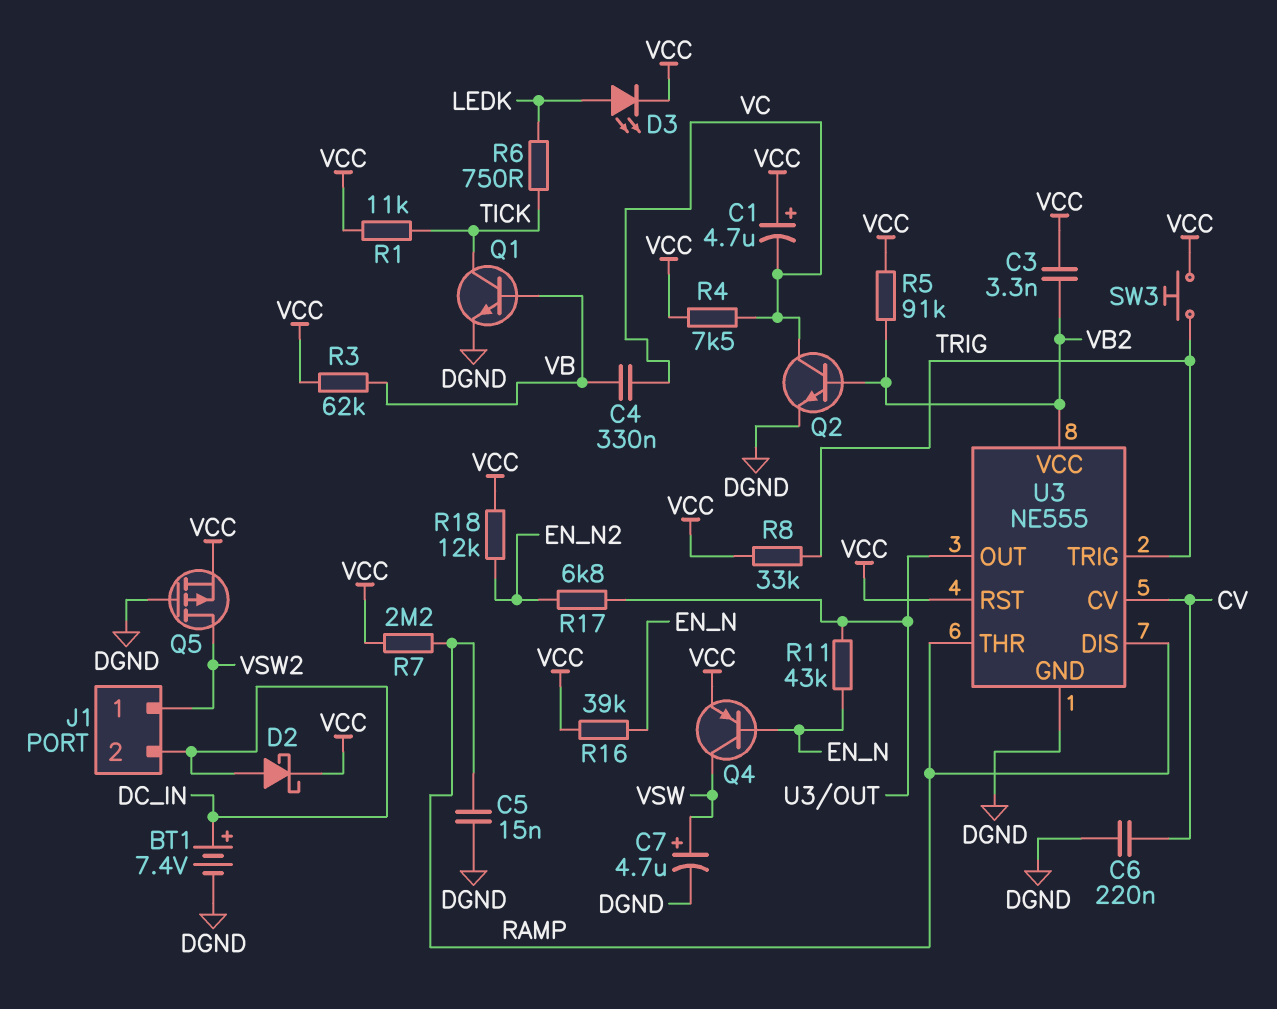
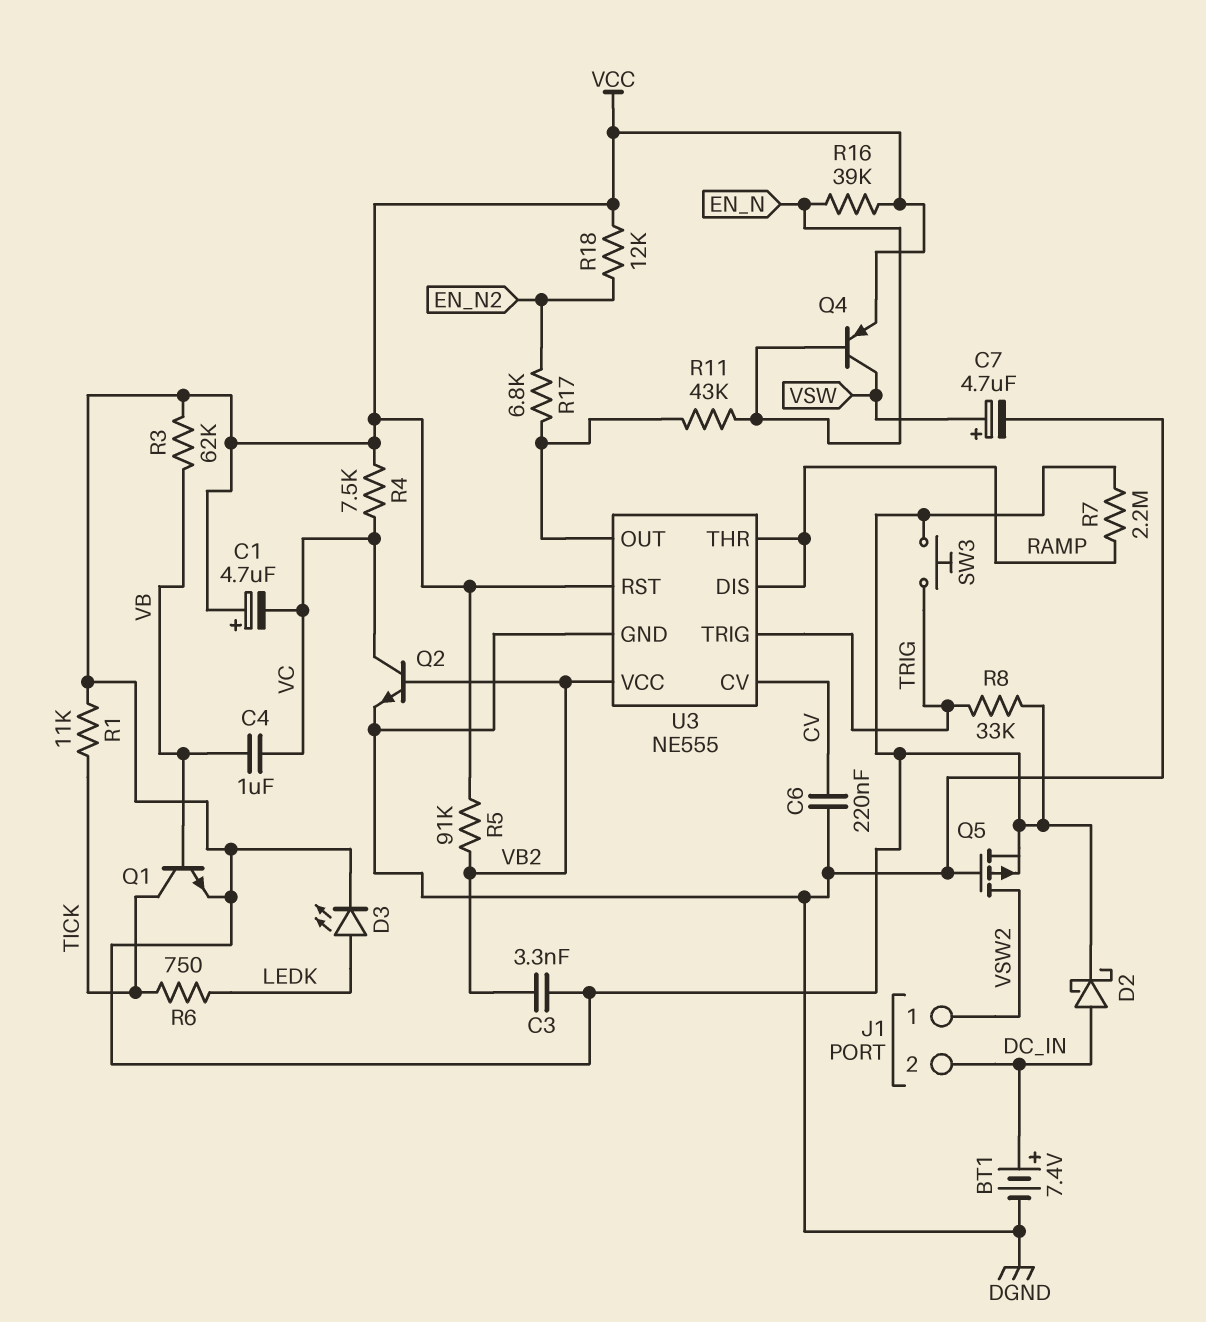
C4: 330nF (VB, VC) -> 1uF (VB, VC)
C5: 15nF (DGND, RAMP) -> none
Q1: NPN (B VB, C TICK, E DGND) -> NPN (B VB, C TICK, E VCC)

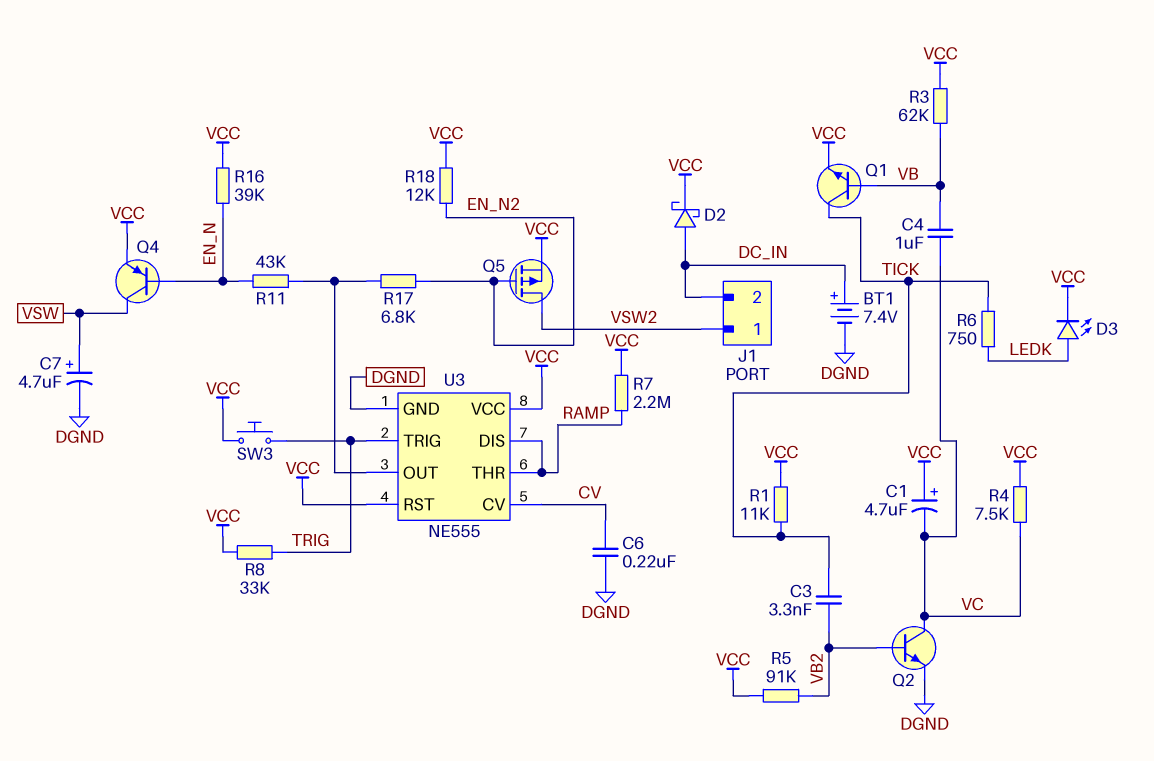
C3: 3.3nF (VB2, VCC) -> 3.3nF (TICK, VB2)
Q5: PMOS (G DGND, D VSW2, S VCC) -> PMOS (G EN_N2, D VSW2, S VCC)
U3 pin VCC: VB2 -> VCC

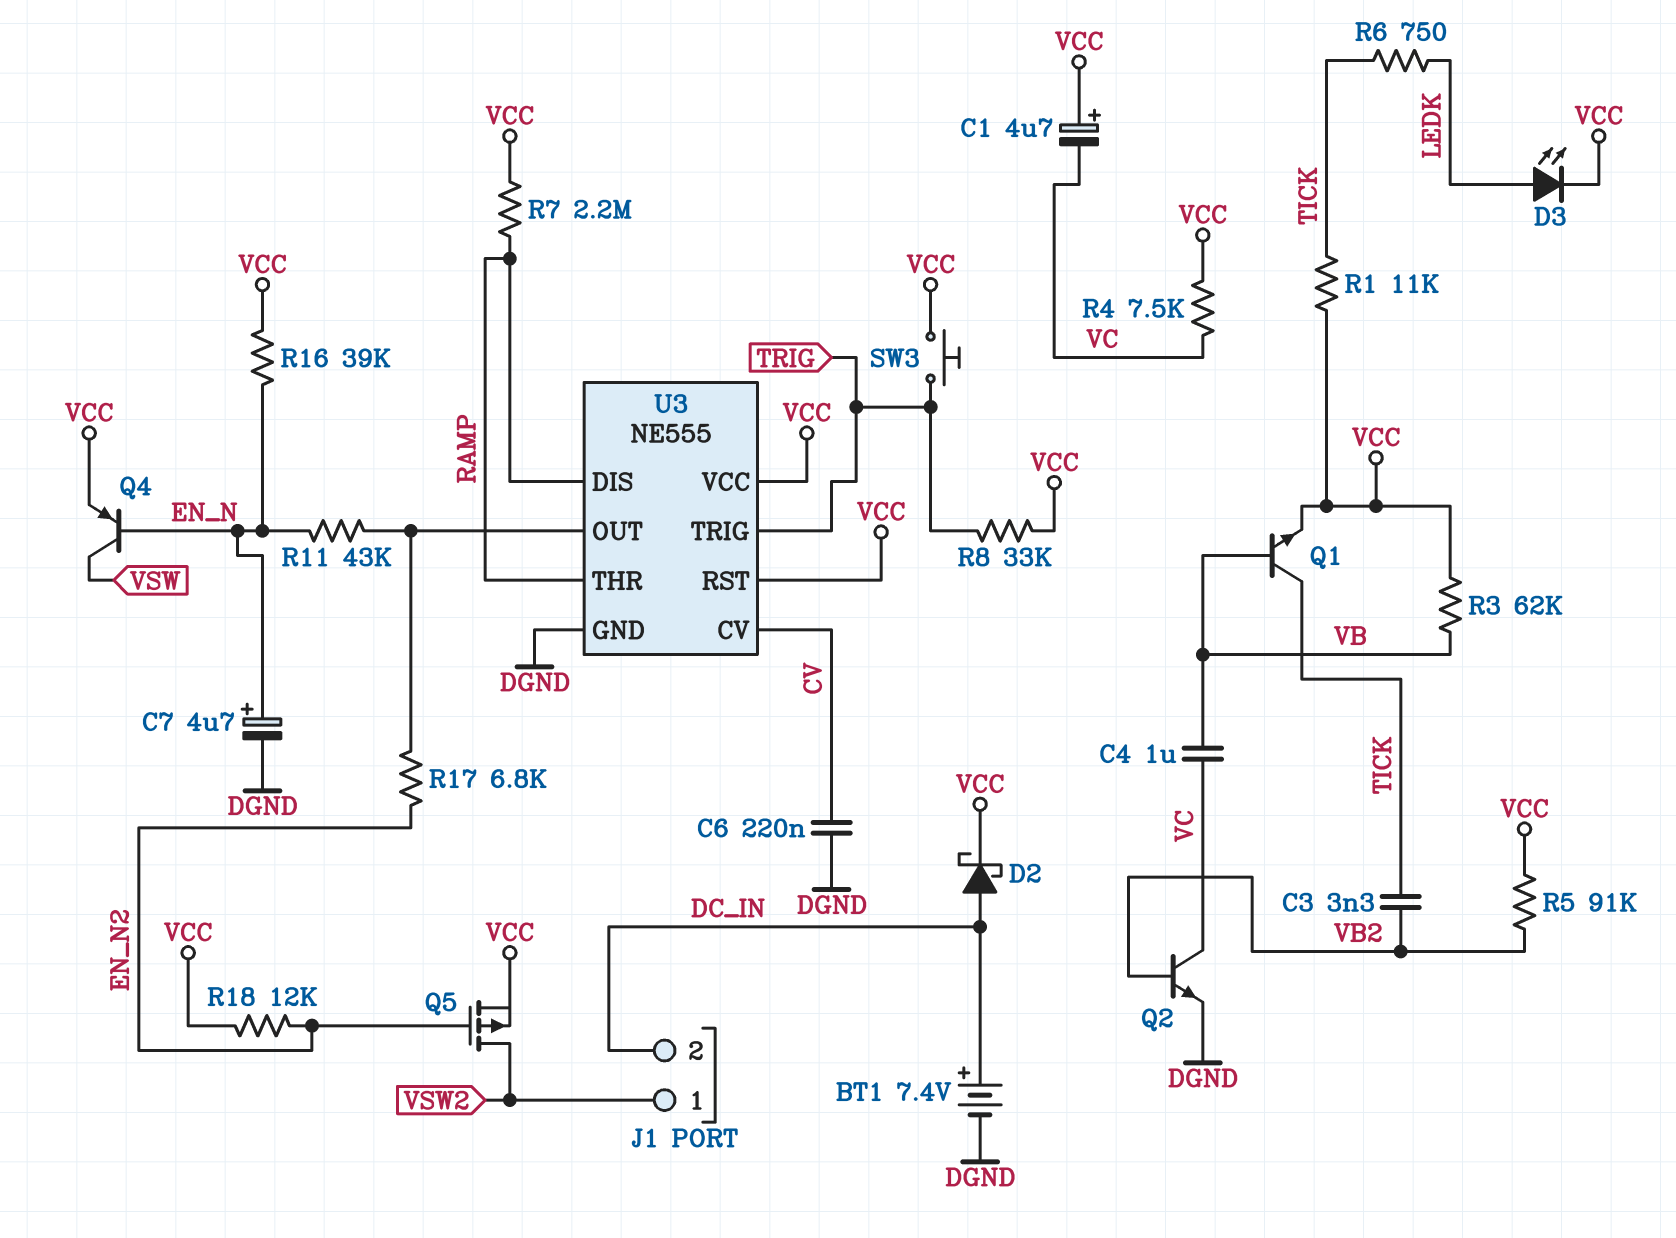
C7: 4.7uF (plus VSW, minus DGND) -> 4.7uF (plus EN_N, minus DGND)

